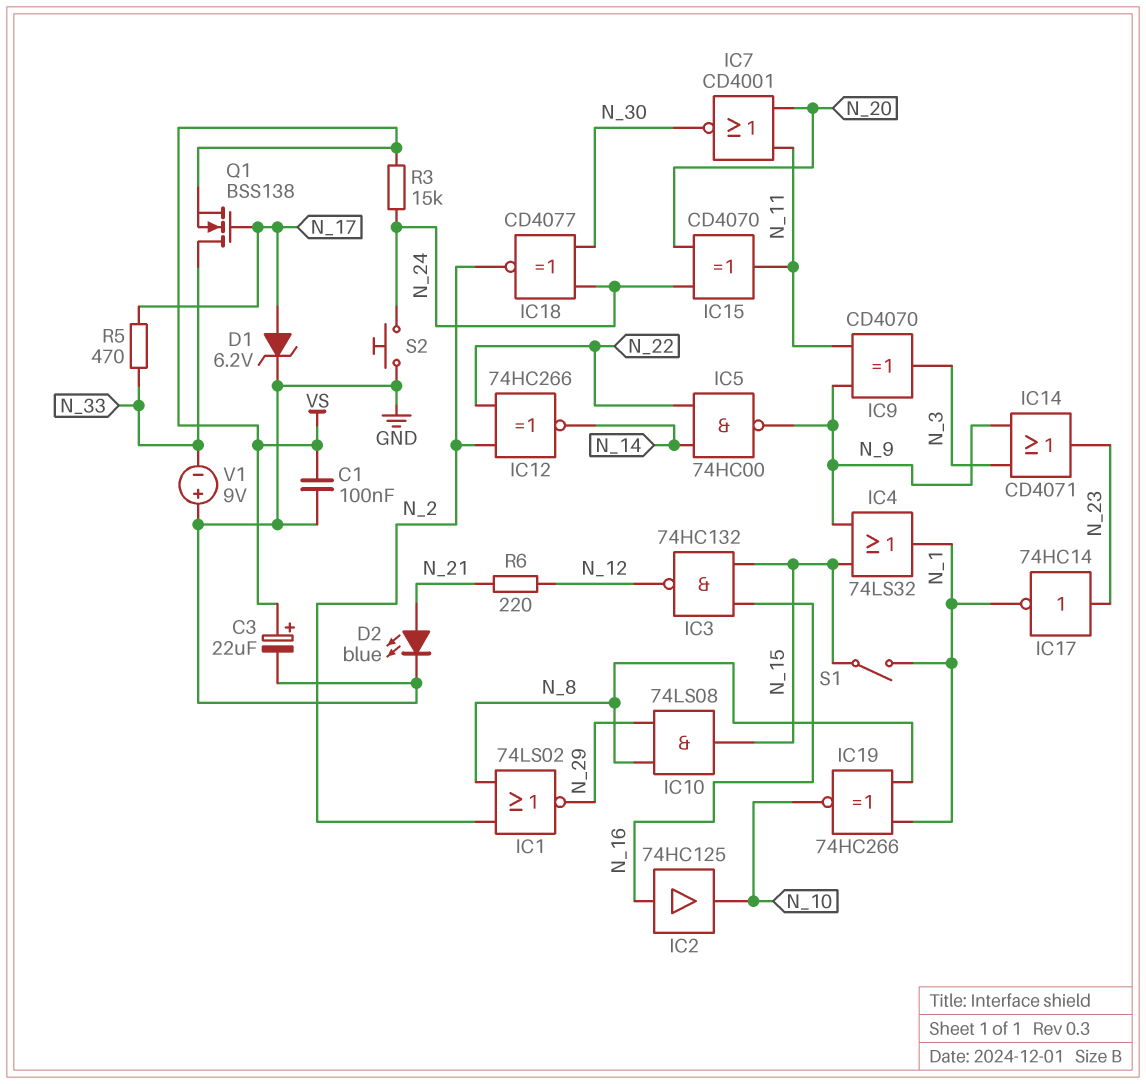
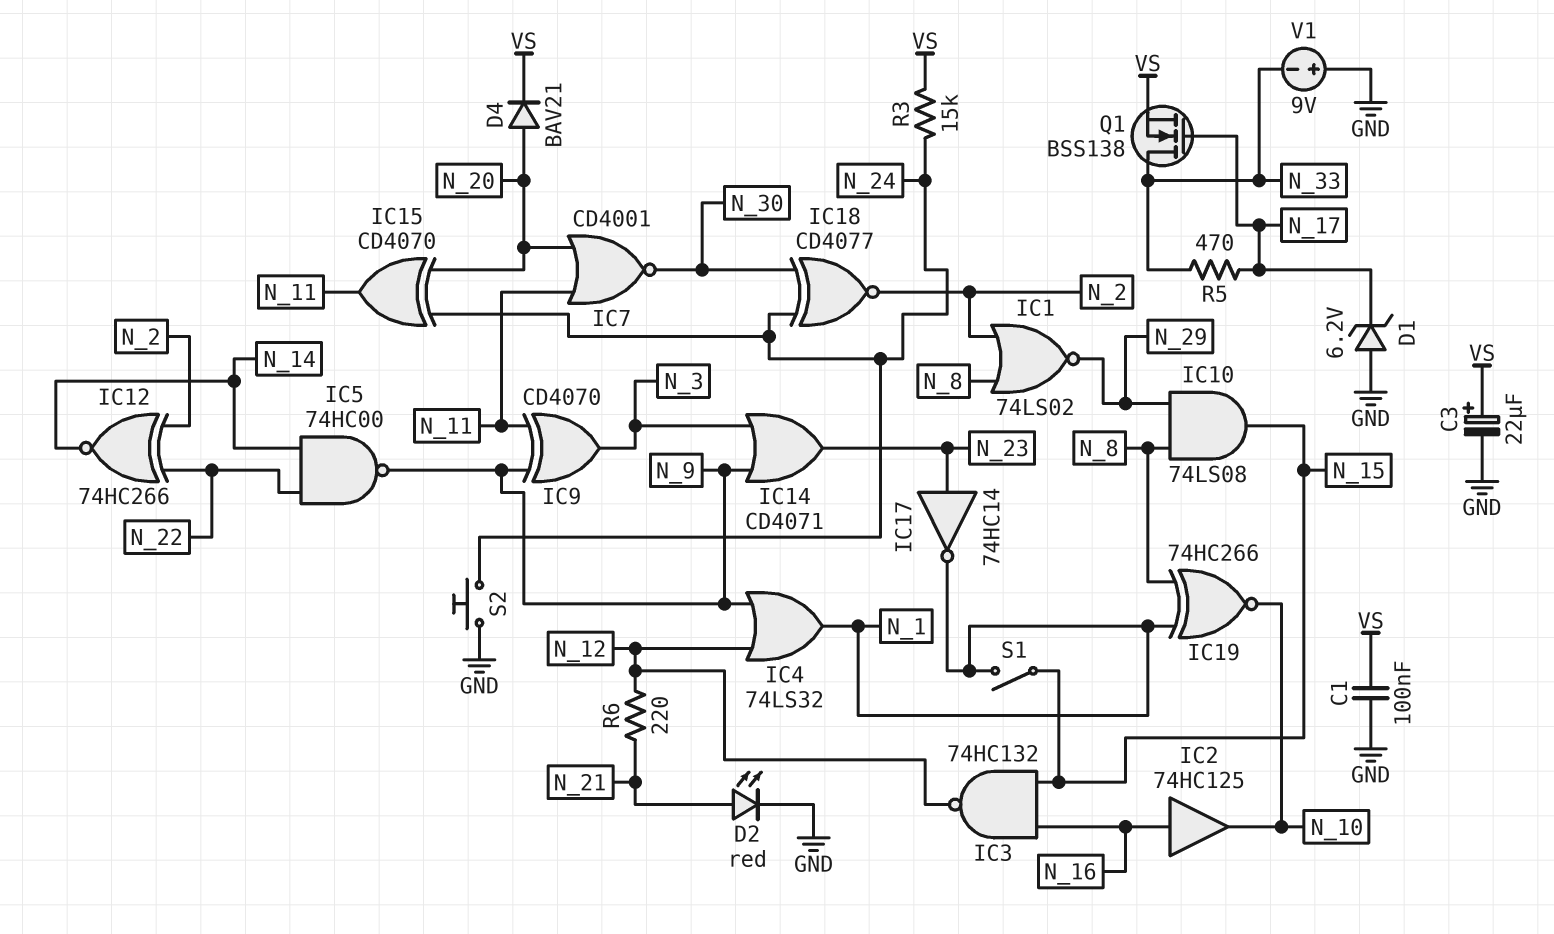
D1: zener 6.2V (A N_17, K GND) -> zener 6.2V (A GND, K N_17)
D2: LED blue (A N_21, K GND) -> LED red (A N_21, K GND)
D4: none -> diode BAV21 (A N_20, K VS)
IC4: OR 74LS32 (in N_9, in N_15, out N_1) -> OR 74LS32 (in N_9, in N_12, out N_1)

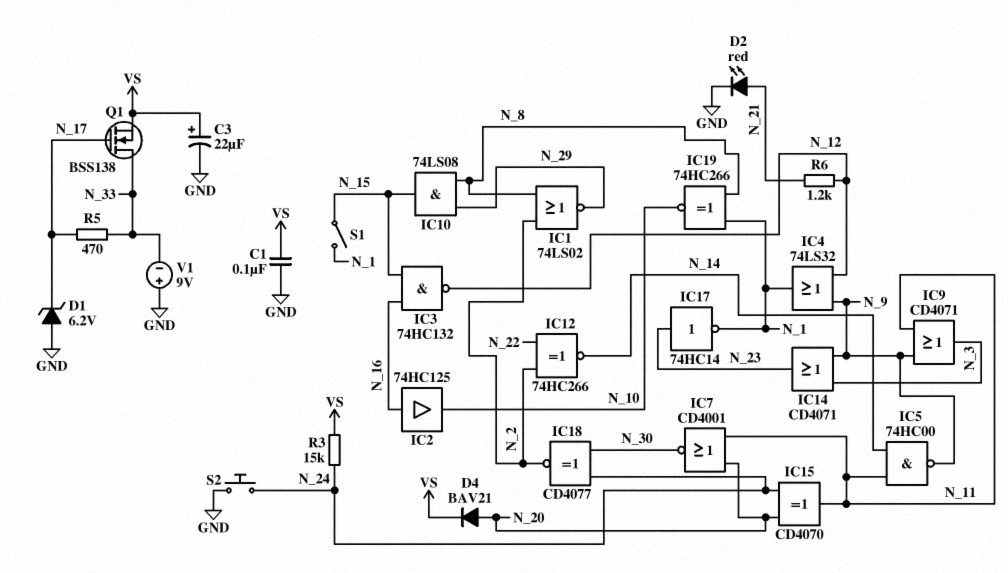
IC5: NAND 74HC00 (in N_14, in N_22, out N_9) -> NAND 74HC00 (in N_11, in N_14, out N_9)
IC9: XOR CD4070 (in N_9, in N_11, out N_3) -> OR CD4071 (in N_9, in N_11, out N_3)
R6: 220 (N_12, N_21) -> 1.2k (N_12, N_21)

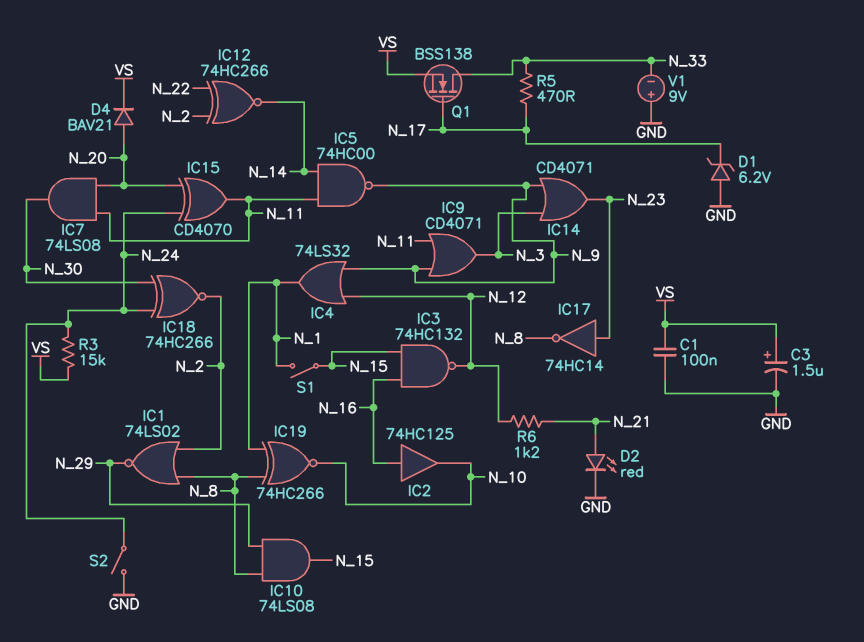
C3: 22uF (plus VS, minus GND) -> 1.5uF (plus VS, minus GND)
IC7: NOR CD4001 (in N_11, in N_20, out N_30) -> AND 74LS08 (in N_11, in N_20, out N_30)
IC17: NOT 74HC14 (in N_23, out N_1) -> NOT 74HC14 (in N_23, out N_8)
IC18: XNOR CD4077 (in N_24, in N_30, out N_2) -> XNOR 74HC266 (in N_24, in N_30, out N_2)
S2: button (GND, N_24) -> switch (GND, N_24)

